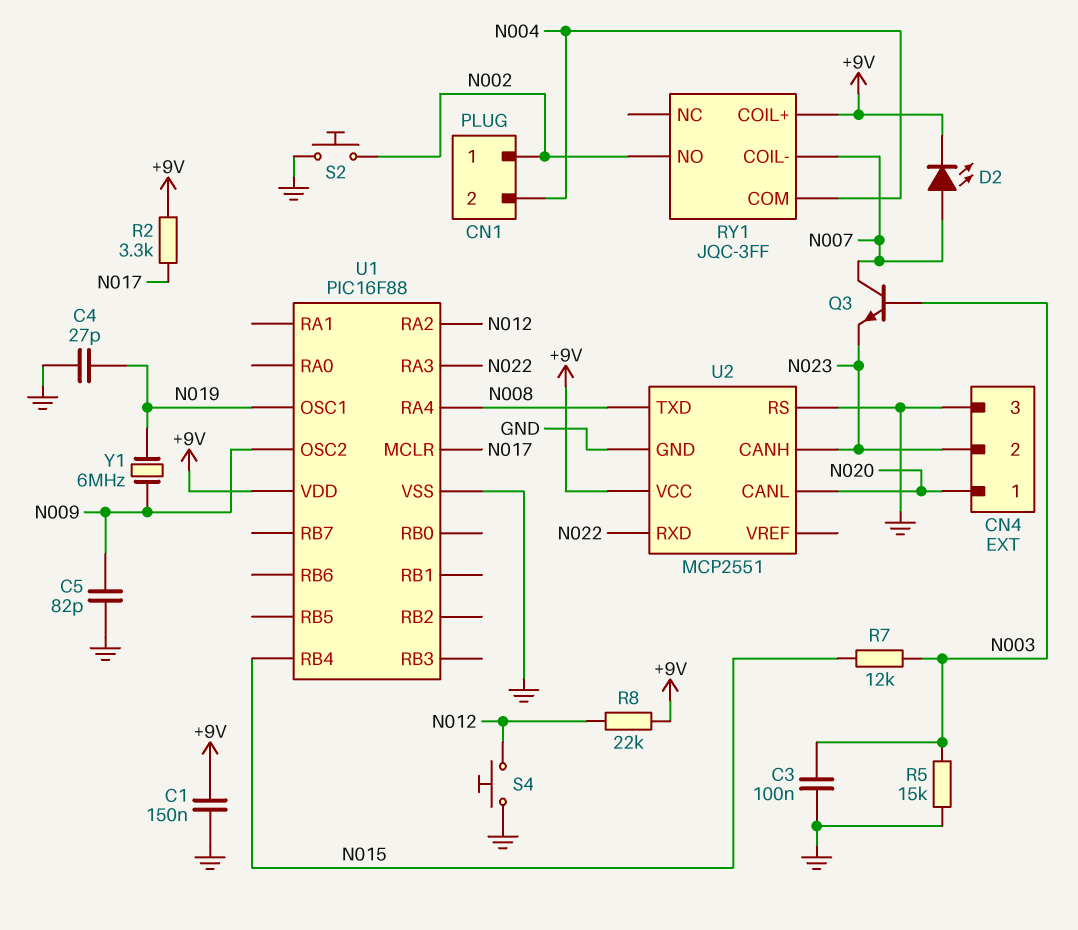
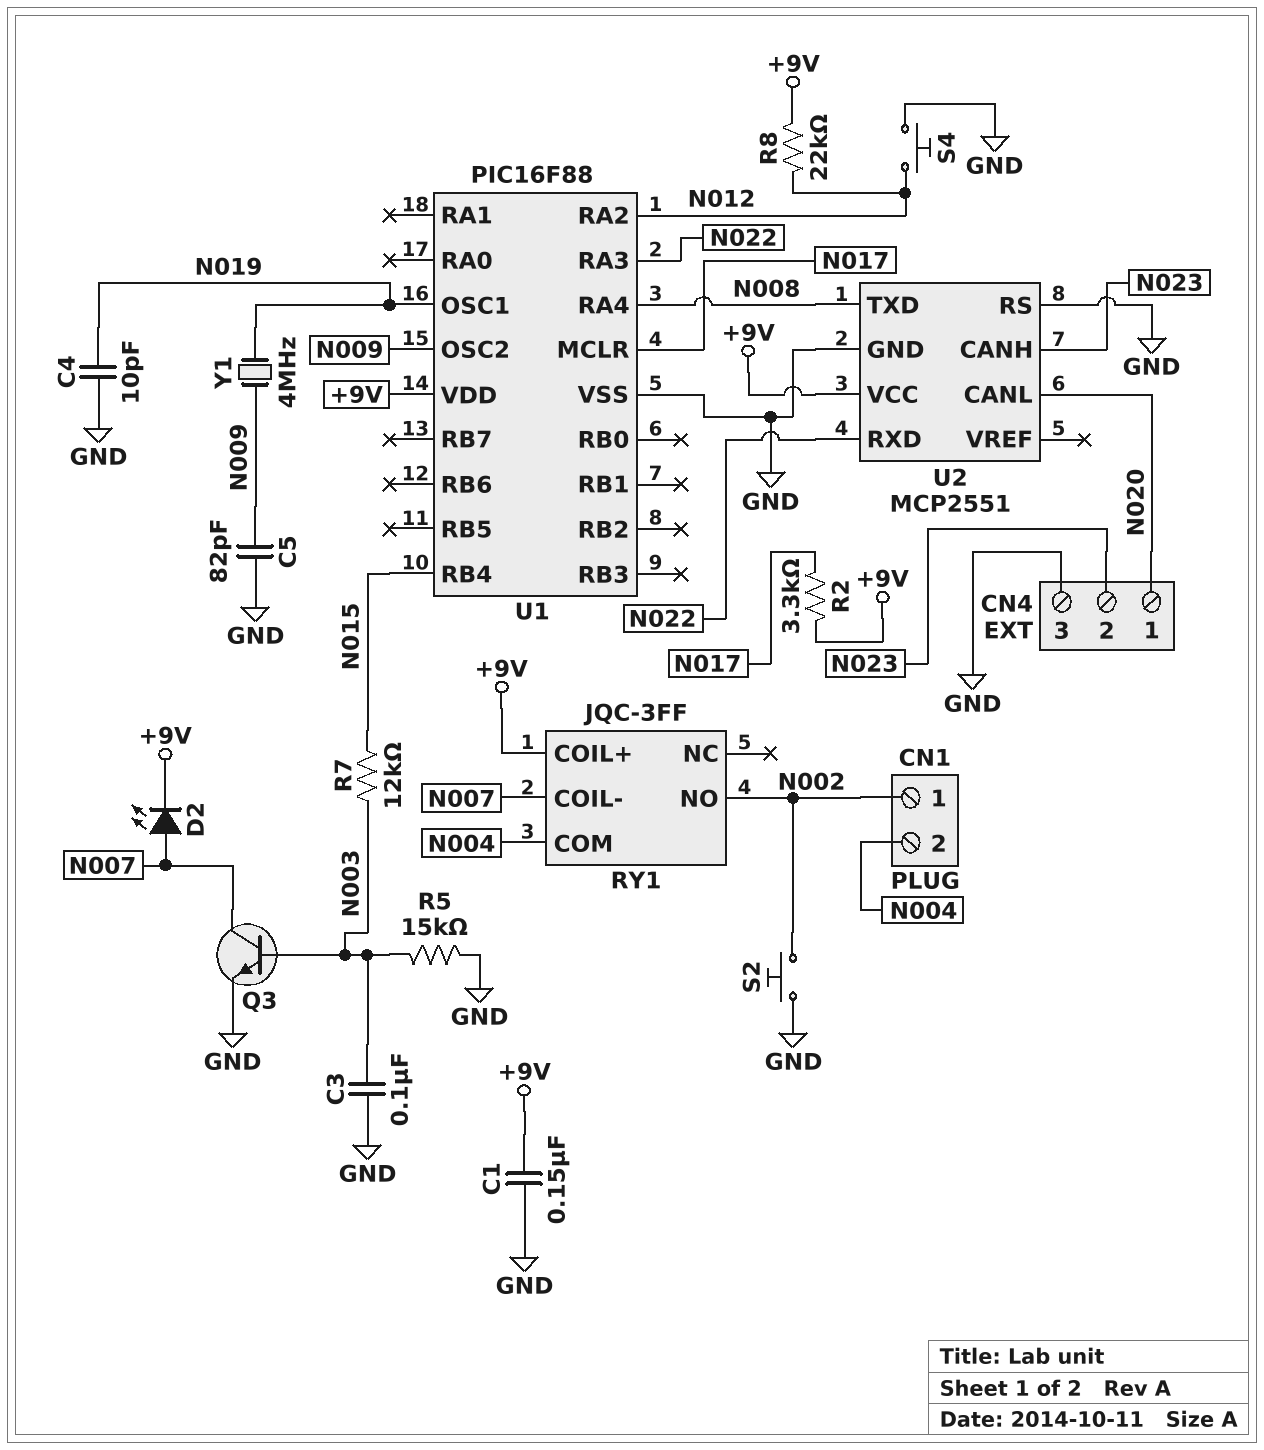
C4: 27pF (GND, N019) -> 10pF (GND, N019)
Q3: NPN (B N003, C N007, E N023) -> NPN (B N003, C N007, E GND)
Y1: 6MHz (N009, N019) -> 4MHz (N009, N019)

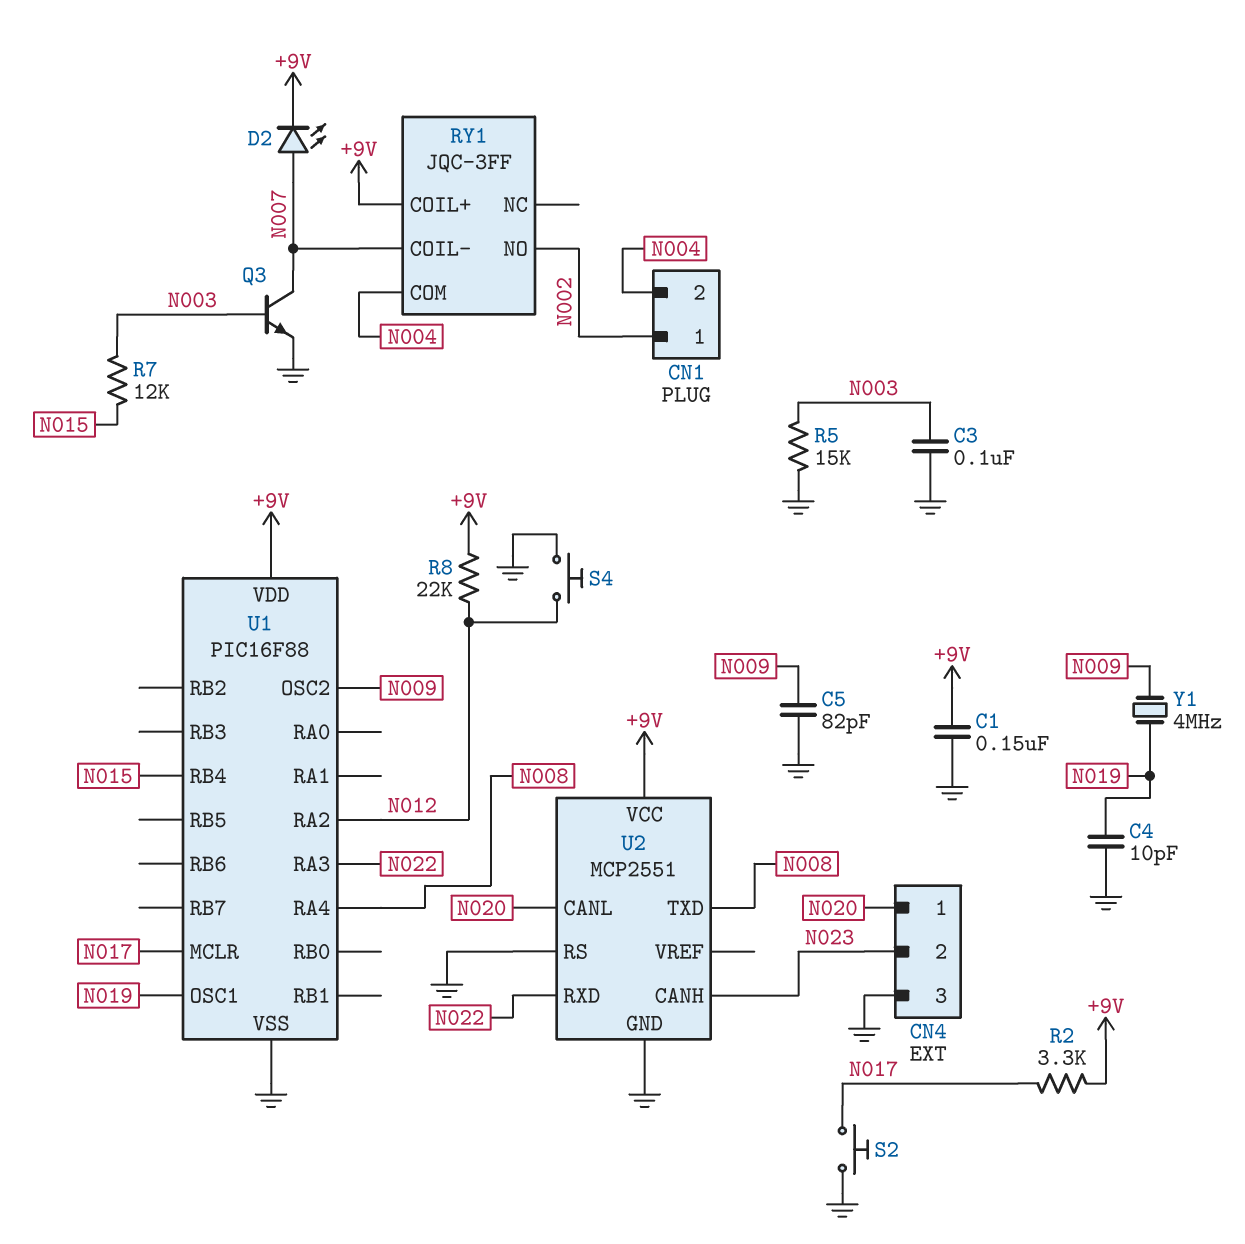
S2: button (GND, N002) -> button (GND, N017)

